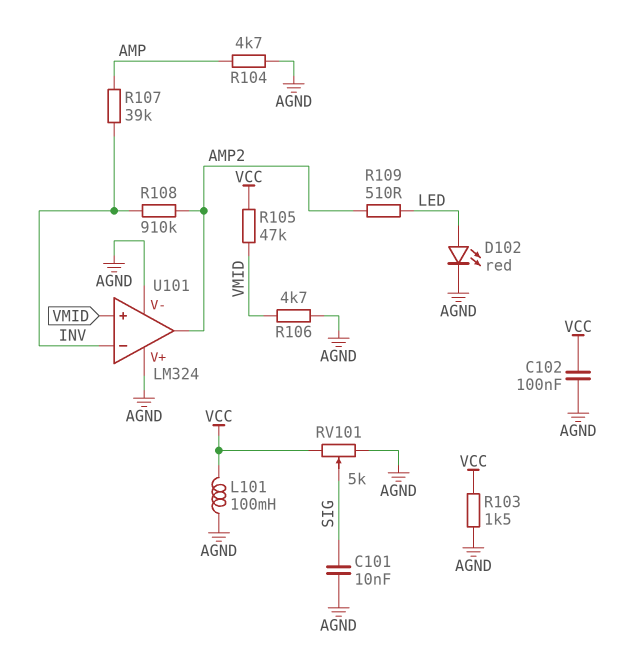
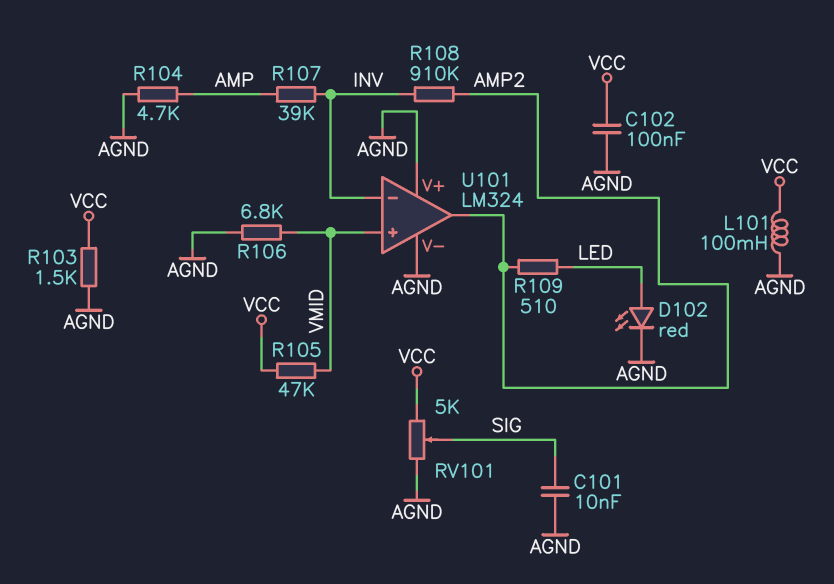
R106: 4.7k (AGND, VMID) -> 6.8k (AGND, VMID)

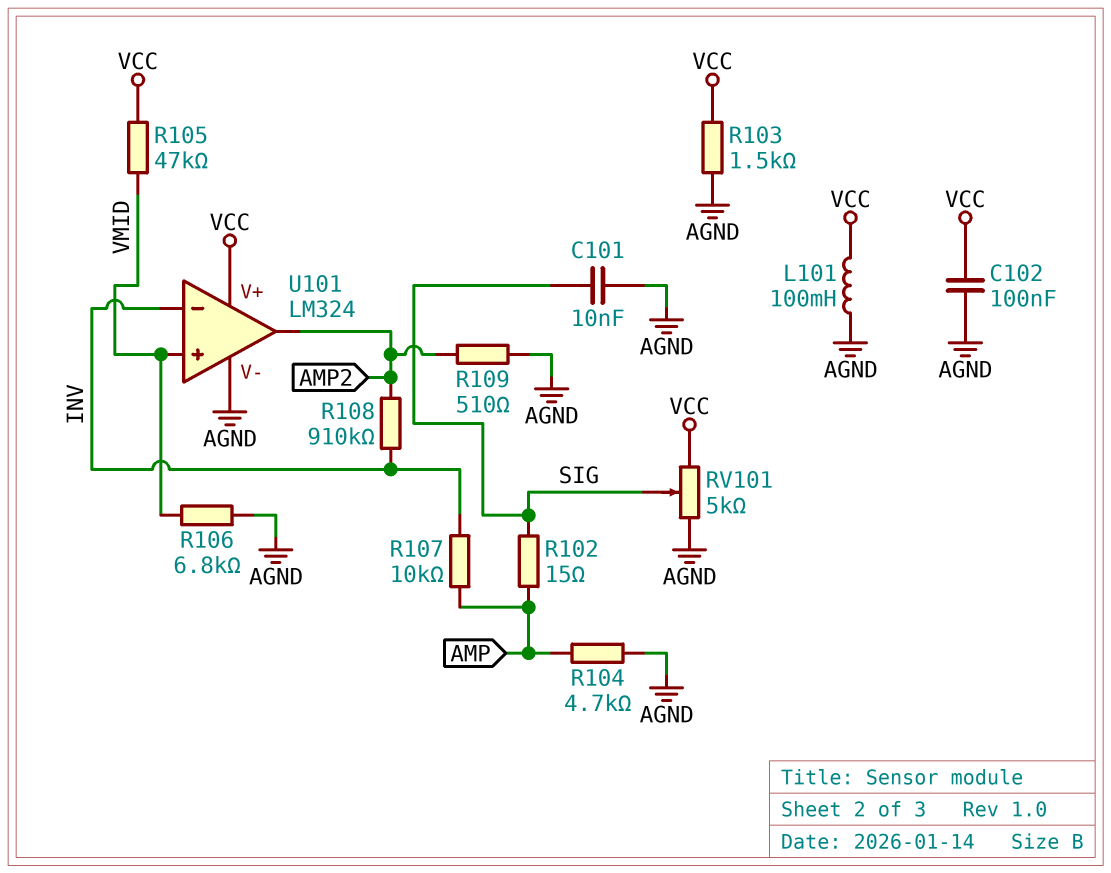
D102: LED red (A LED, K AGND) -> none
R102: none -> 15 (AMP, SIG)
R107: 39k (AMP, INV) -> 10k (AMP, INV)
R109: 510 (AMP2, LED) -> 510 (AGND, AMP2)
U101 pin V+: AGND -> VCC

